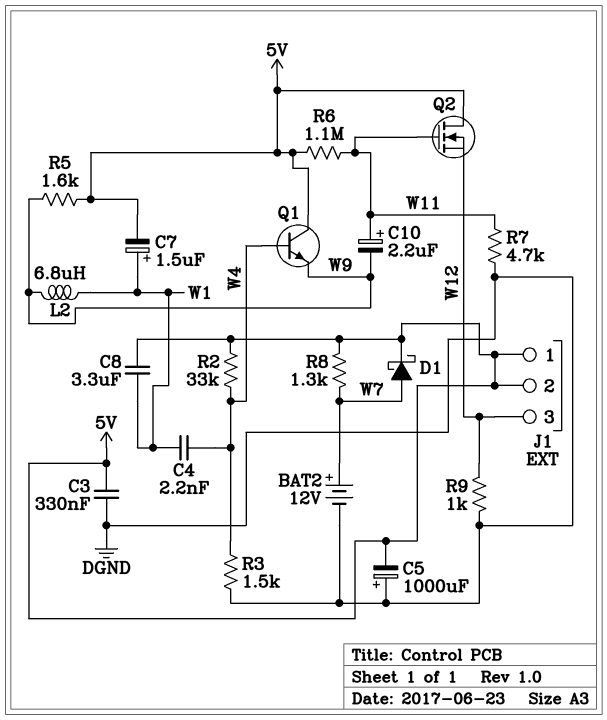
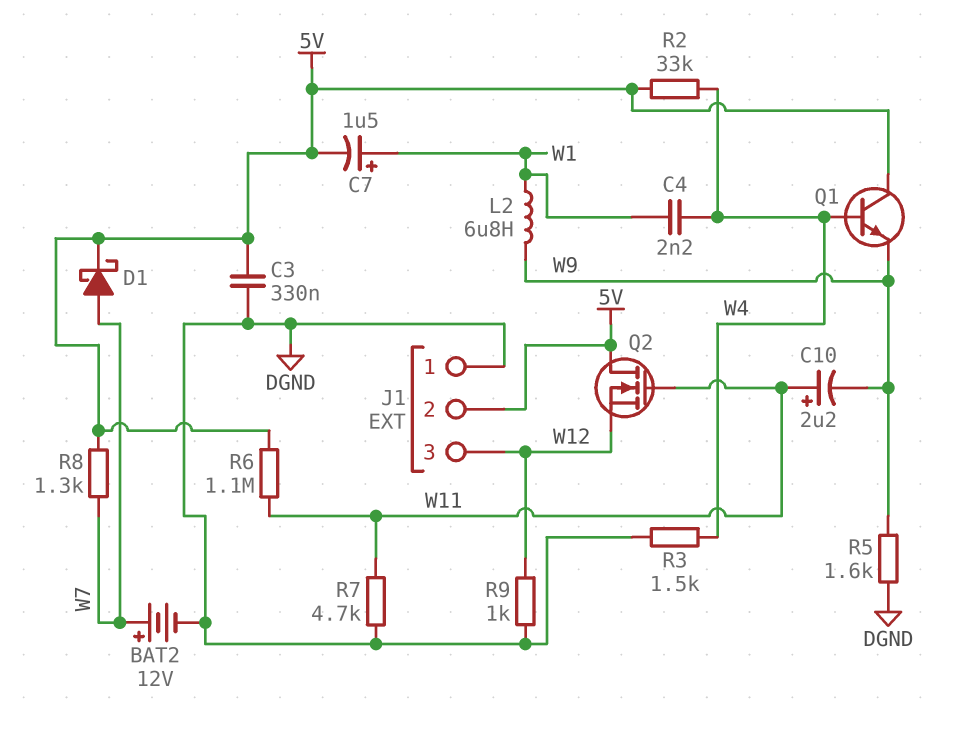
C5: 1000uF (plus DGND, minus 5V) -> none
C8: 3.3uF (5V, W1) -> none
J1 pin 1: 5V -> DGND
R5: 1.6k (5V, W9) -> 1.6k (DGND, W9)

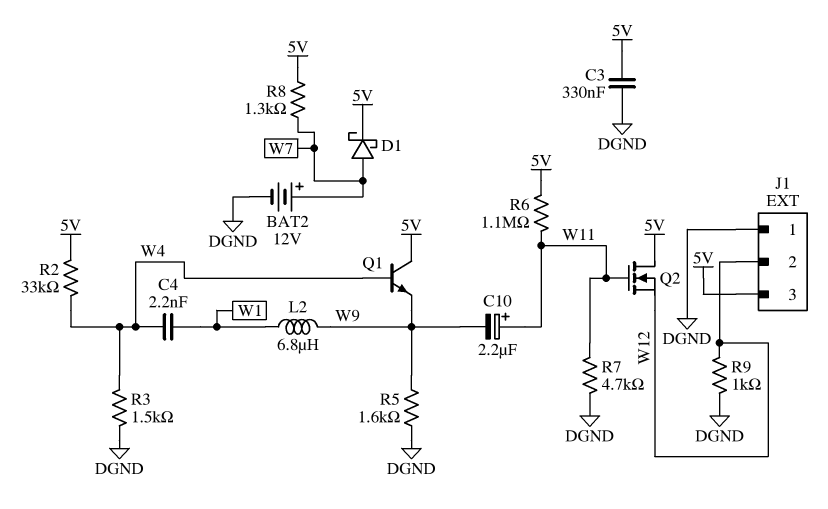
C7: 1.5uF (plus W1, minus 5V) -> none
J1 pin 2: 5V -> W12
J1 pin 3: W12 -> 5V

